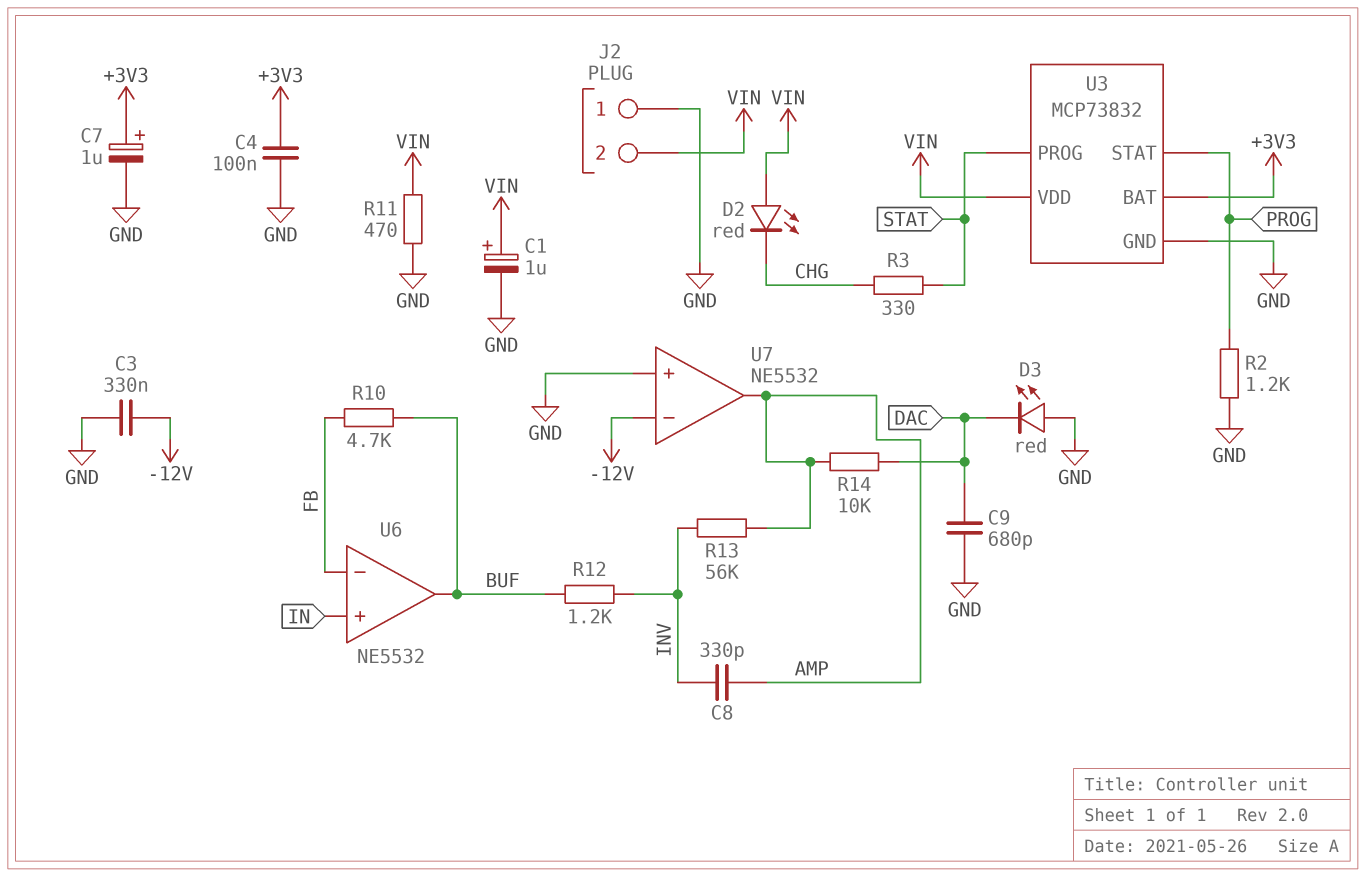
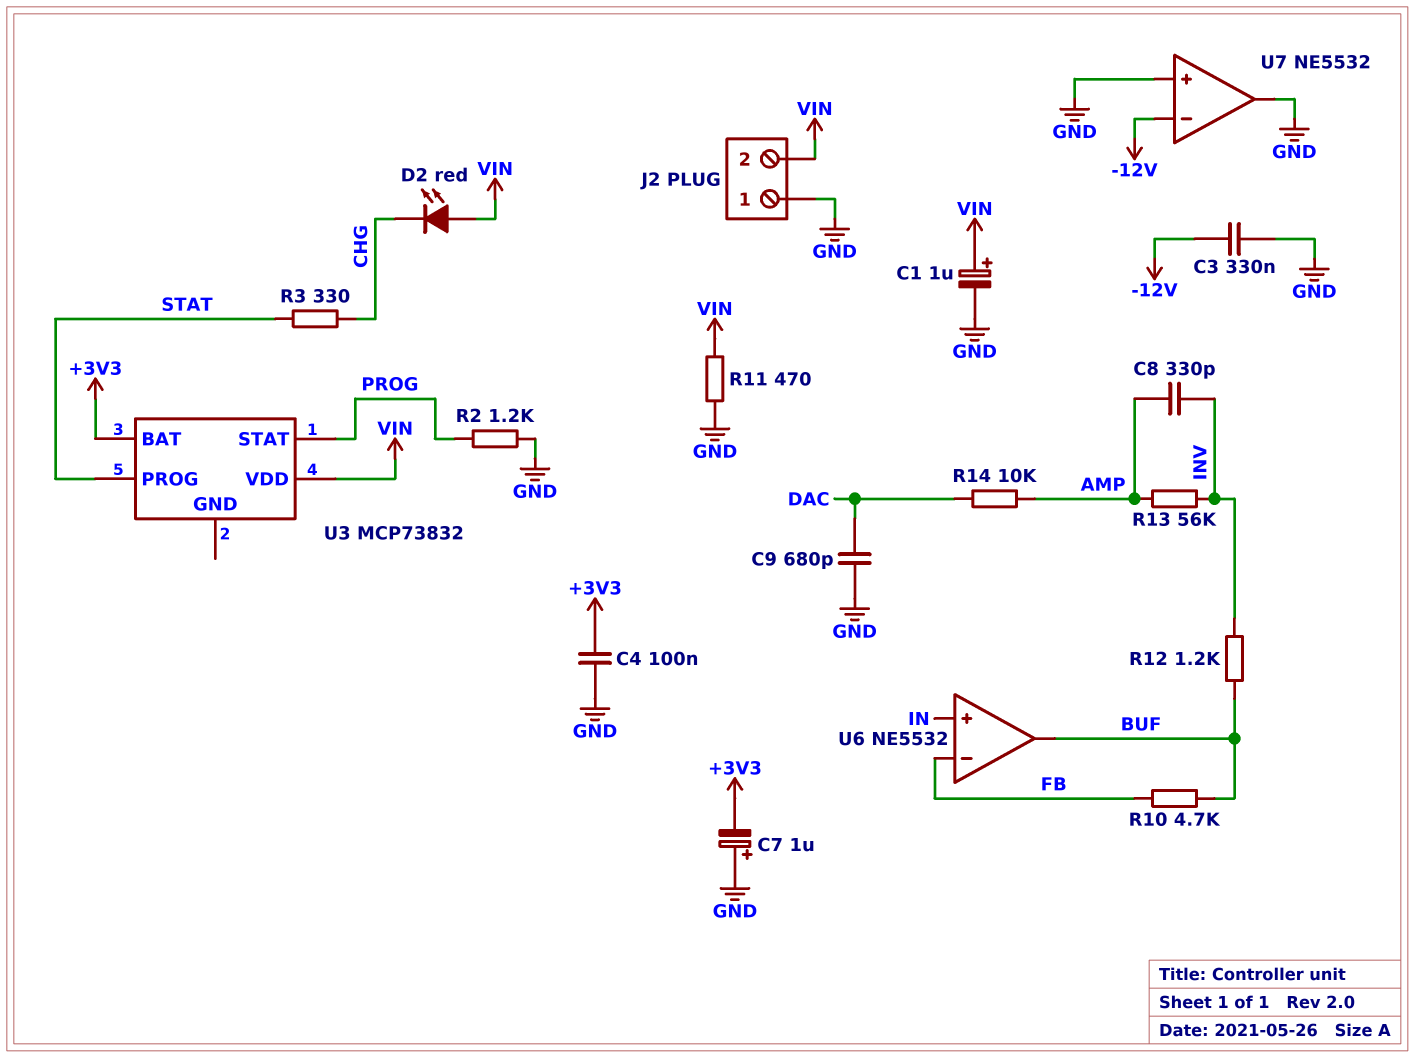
C7: 1uF (plus +3V3, minus GND) -> 1uF (plus GND, minus +3V3)
D3: LED red (A GND, K DAC) -> none
U3 pin GND: GND -> none
U7 pin out: AMP -> GND

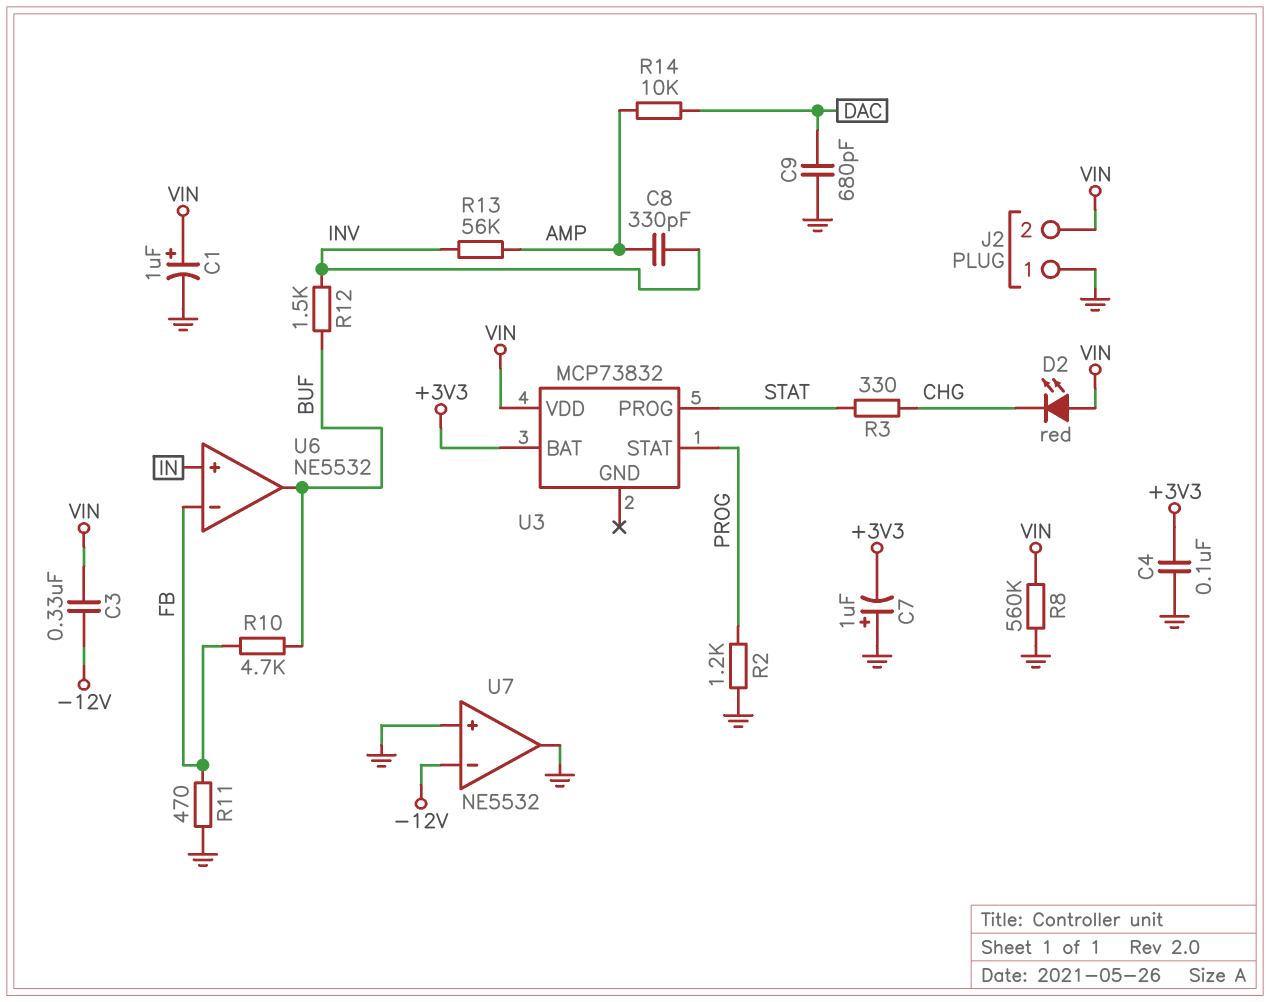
C3: 330nF (-12V, GND) -> 330nF (-12V, VIN)
R8: none -> 560k (GND, VIN)
R11: 470 (GND, VIN) -> 470 (FB, GND)
R12: 1.2k (BUF, INV) -> 1.5k (BUF, INV)

